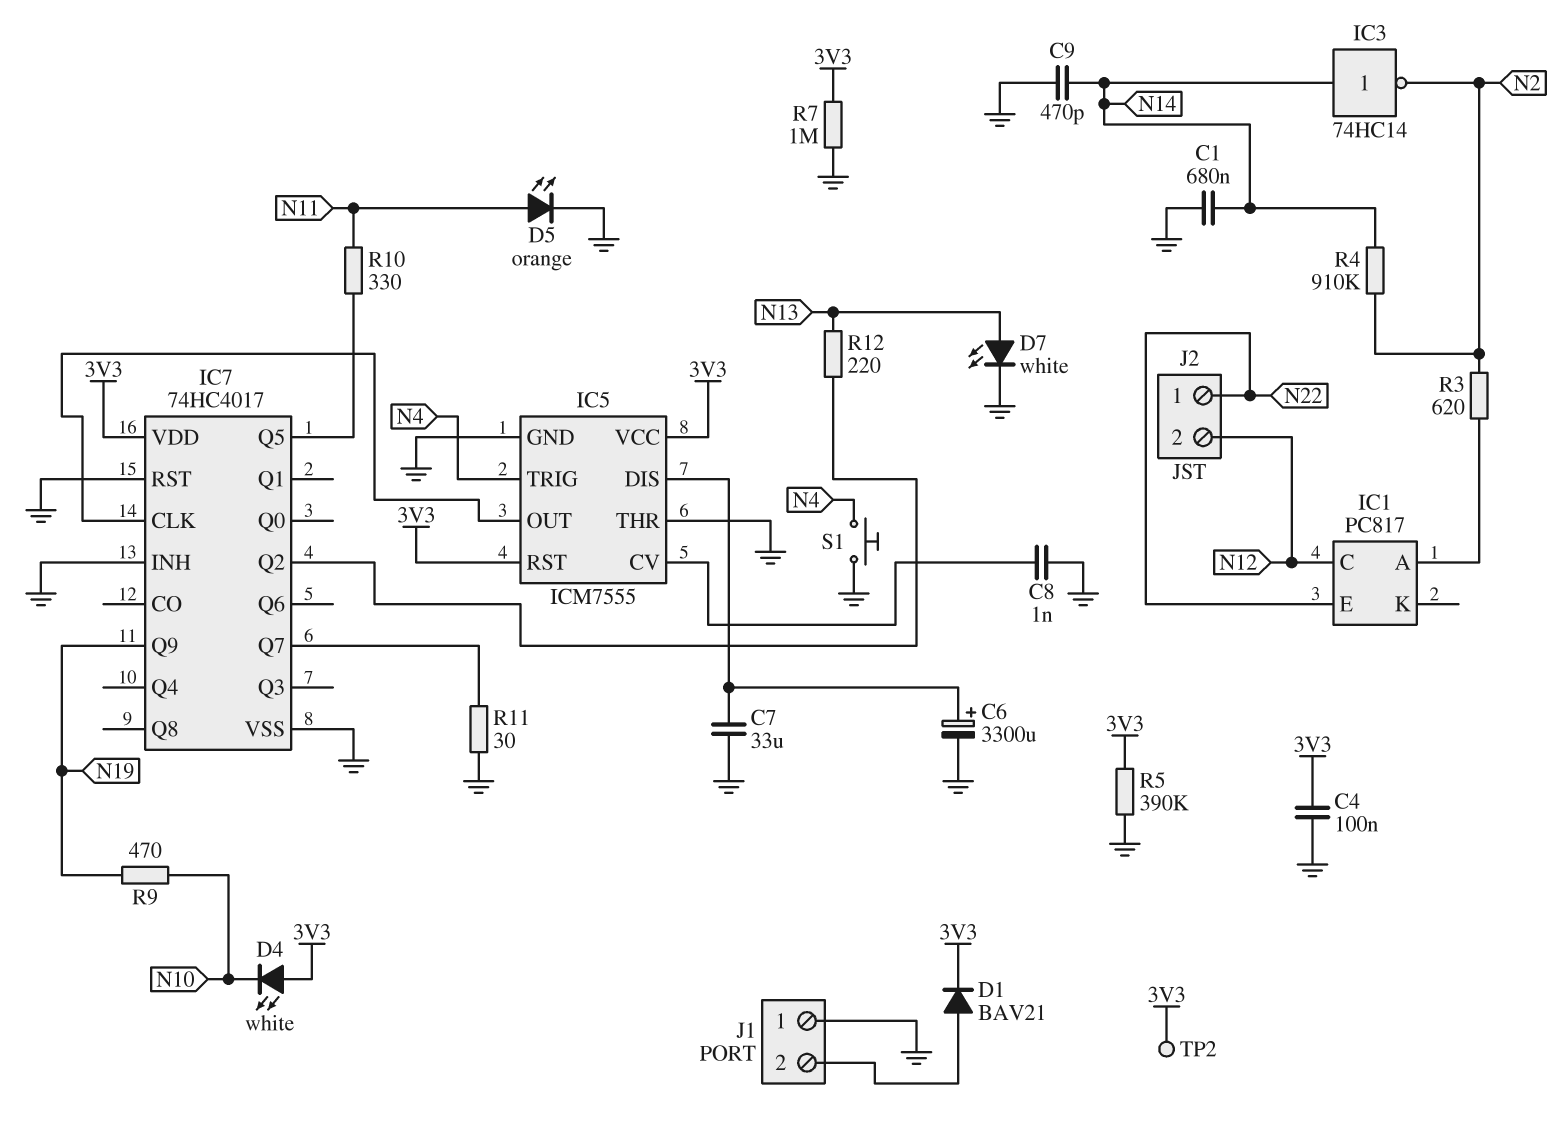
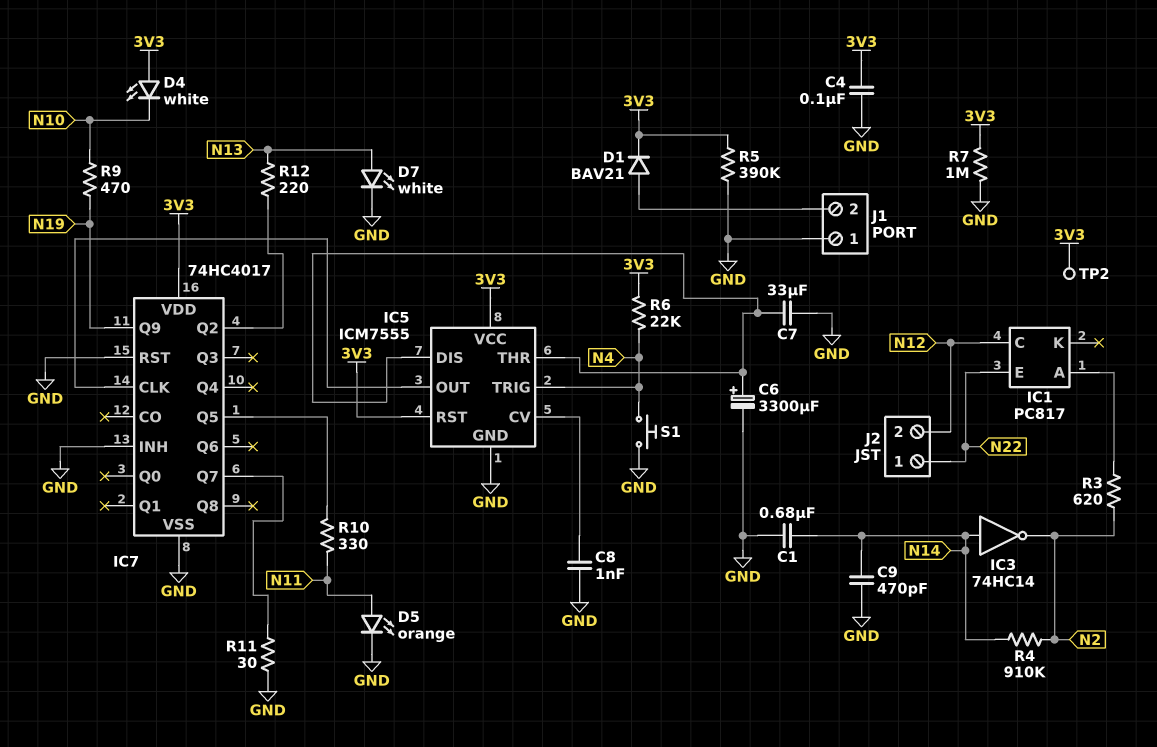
IC5 pin THR: GND -> IC5/DIS
R6: none -> 22k (3V3, N4)

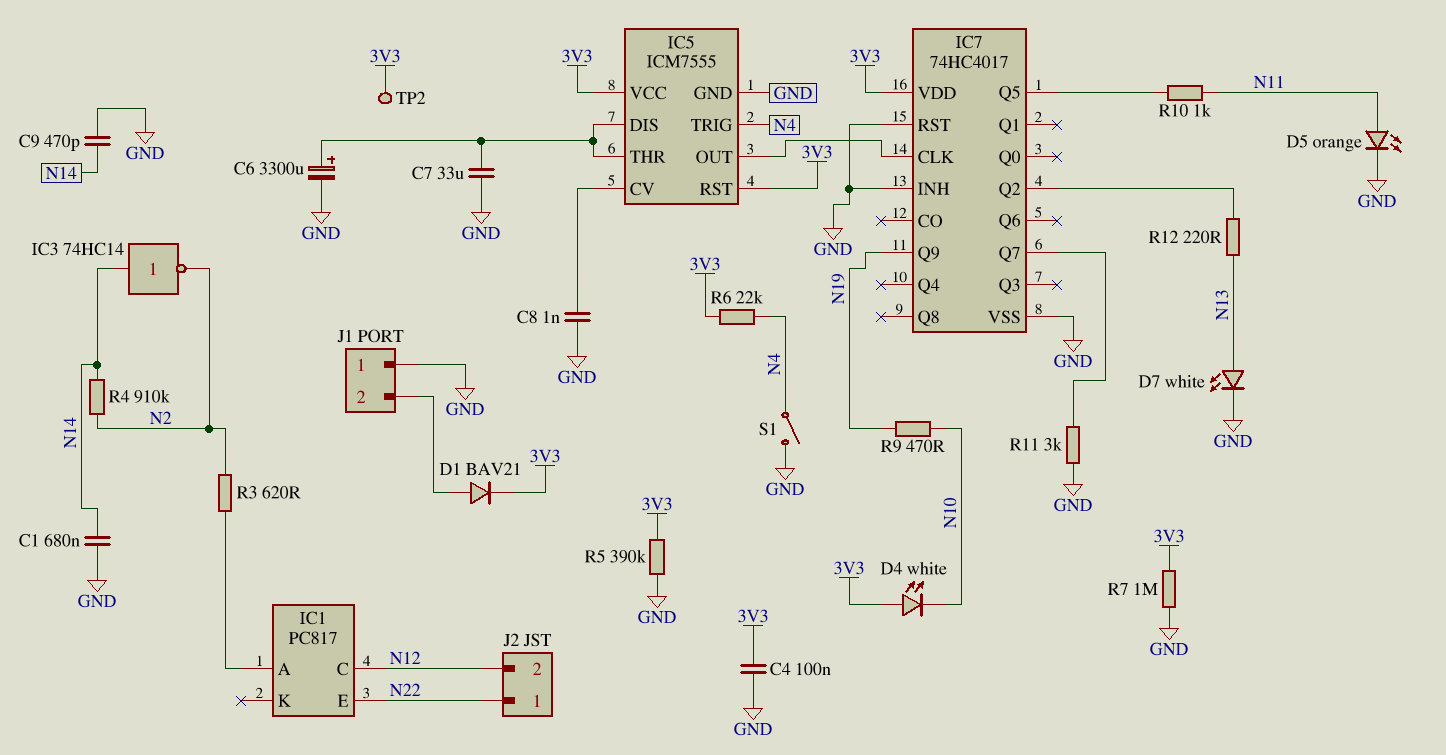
R10: 330 (IC7/Q5, N11) -> 1k (IC7/Q5, N11)
R11: 30 (GND, IC7/Q7) -> 3k (GND, IC7/Q7)
S1: button (GND, N4) -> switch (GND, N4)

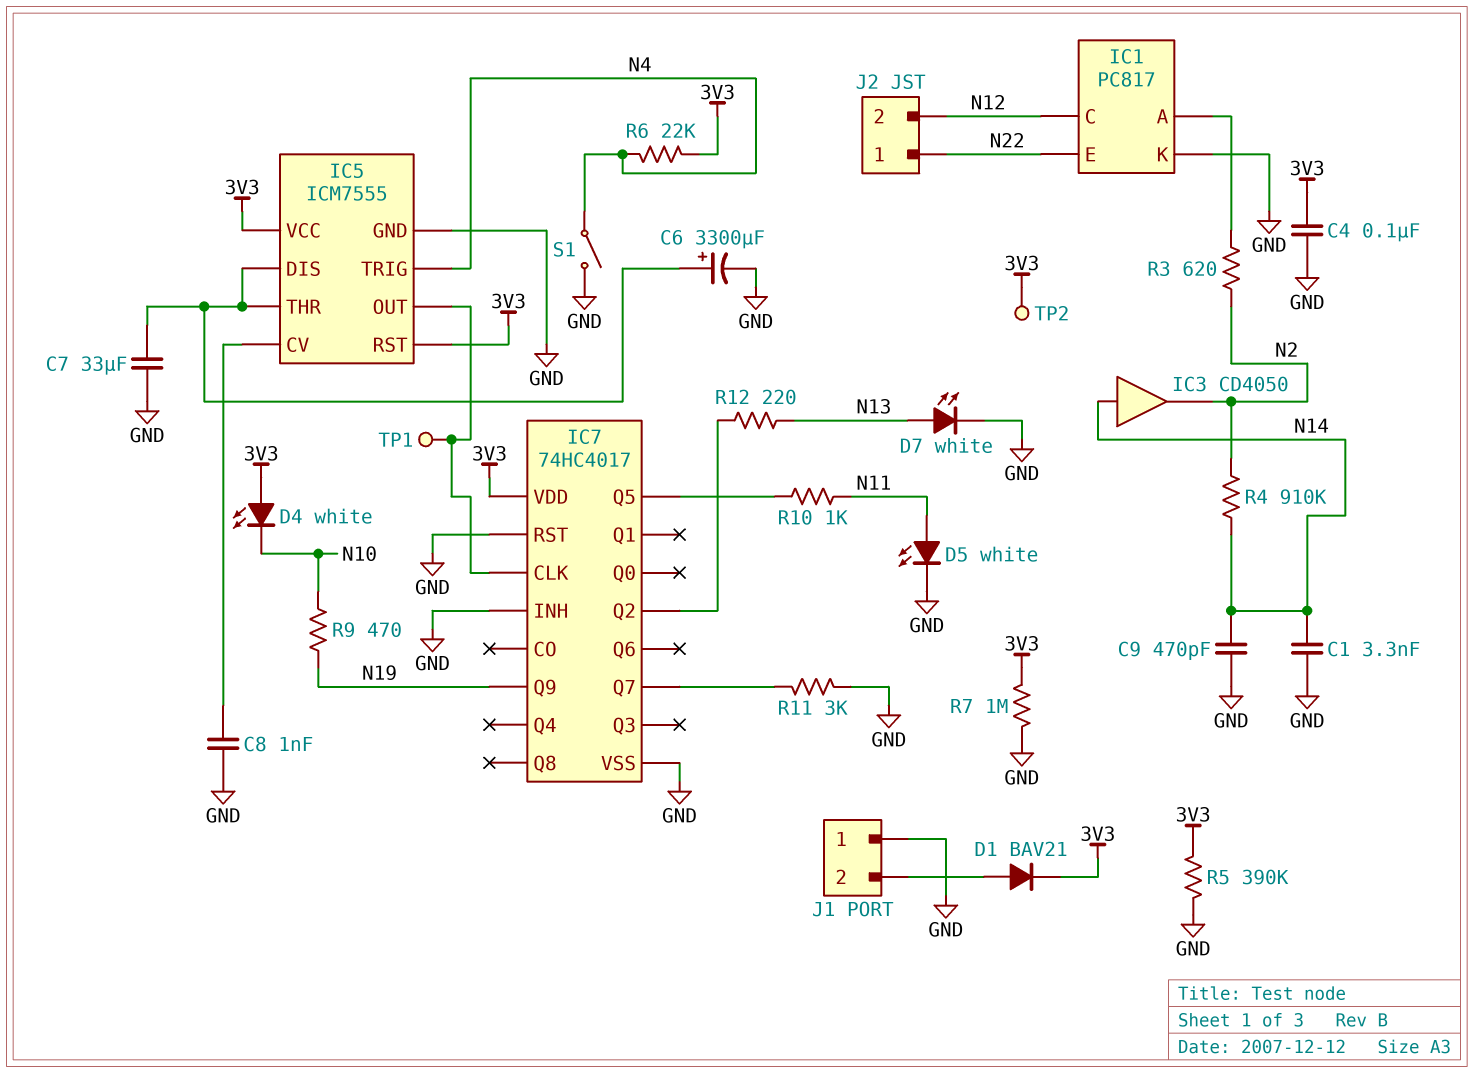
C1: 680nF (GND, N14) -> 3.3nF (GND, N14)
D5: LED orange (A N11, K GND) -> LED white (A N11, K GND)
IC1 pin K: none -> GND
IC3: NOT 74HC14 (in N14, out N2) -> buffer CD4050 (in N14, out N2)
TP1: none -> test point (IC5/OUT)

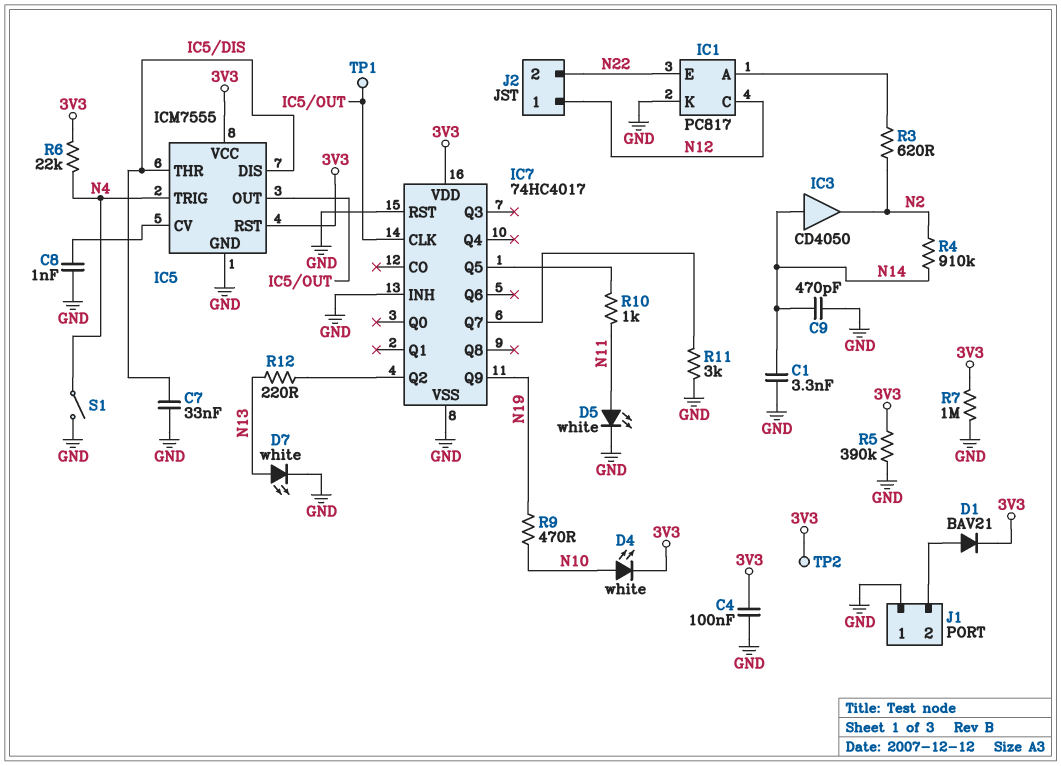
C6: 3300uF (plus IC5/DIS, minus GND) -> none
C7: 33uF (GND, IC5/DIS) -> 33nF (GND, IC5/DIS)
D4: LED white (A 3V3, K N10) -> LED white (A N10, K 3V3)
J2 pin 1: N22 -> N12
J2 pin 2: N12 -> N22

